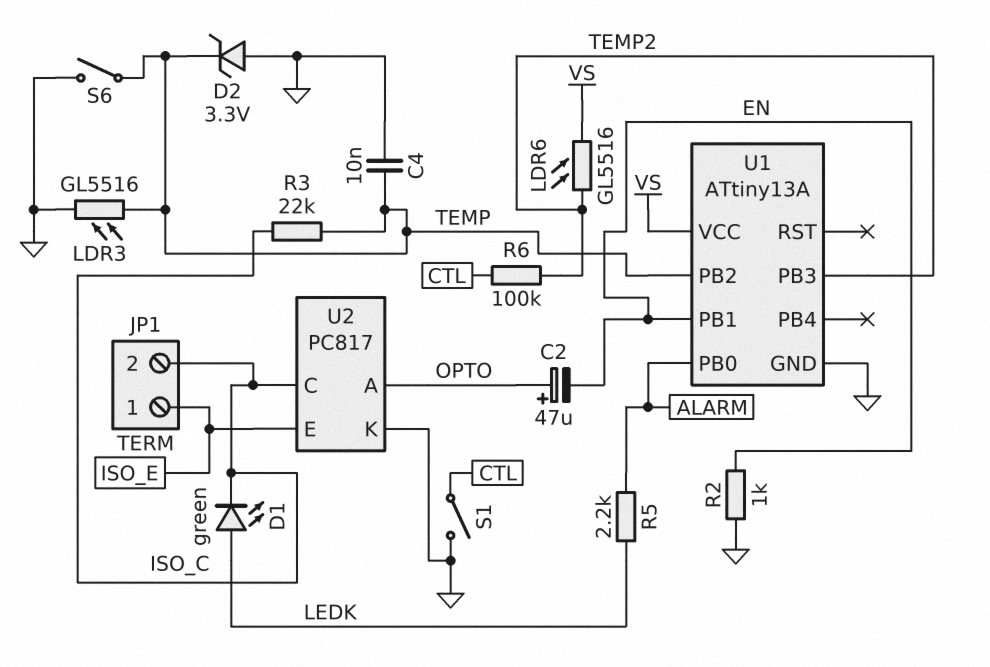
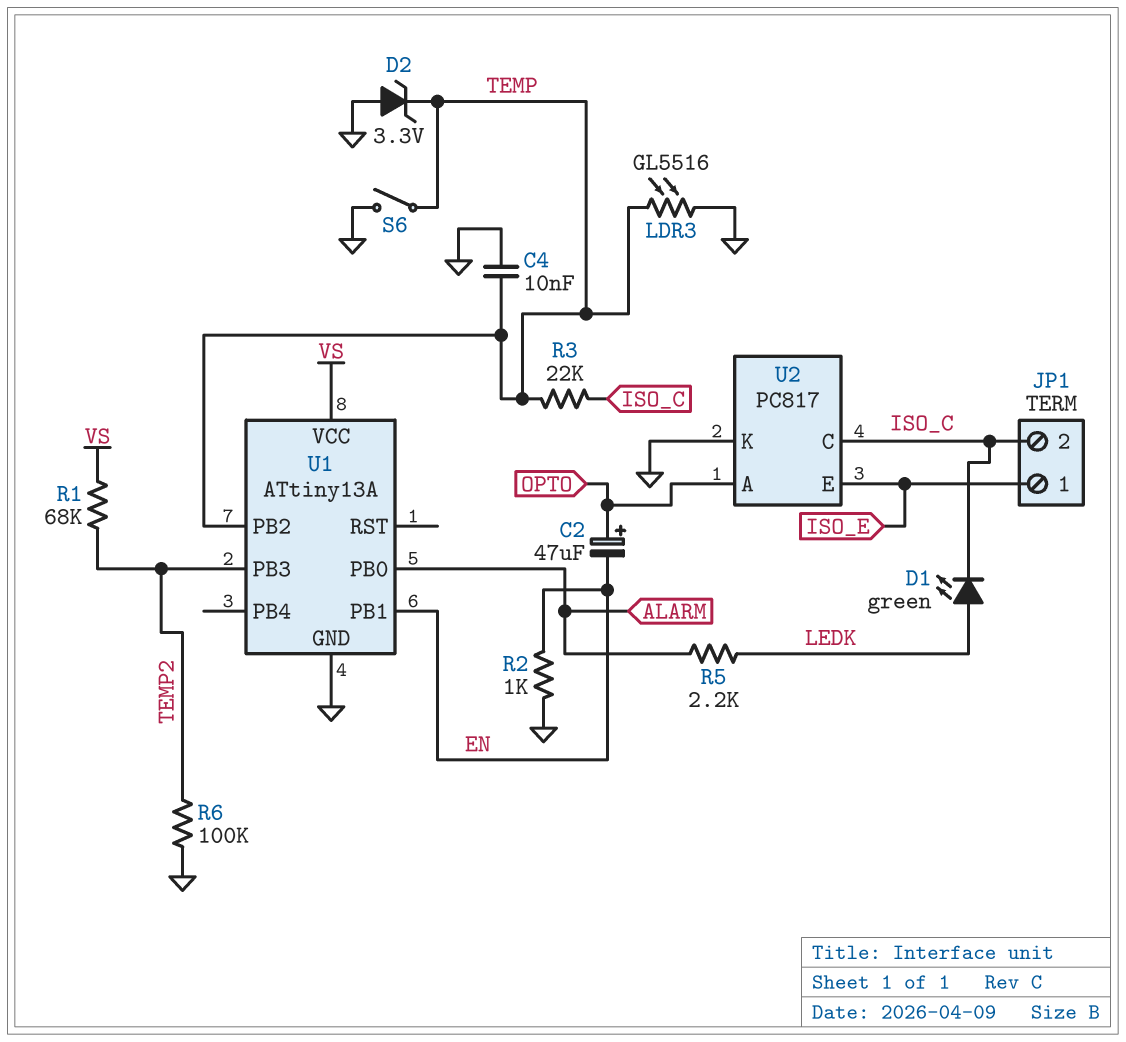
LDR6: GL5516 (TEMP2, VS) -> none
R1: none -> 68k (TEMP2, VS)
R6: 100k (CTL, TEMP2) -> 100k (GND, TEMP2)
S1: switch (CTL, GND) -> none

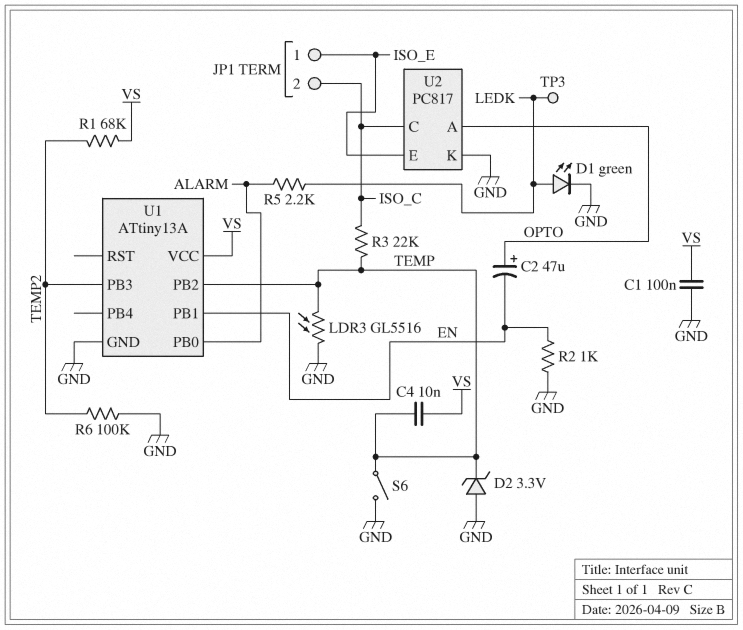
C1: none -> 100nF (GND, VS)
C4: 10nF (GND, TEMP) -> 10nF (TEMP, VS)
D1: LED green (A LEDK, K ISO_C) -> LED green (A LEDK, K GND)
TP3: none -> test point (LEDK)

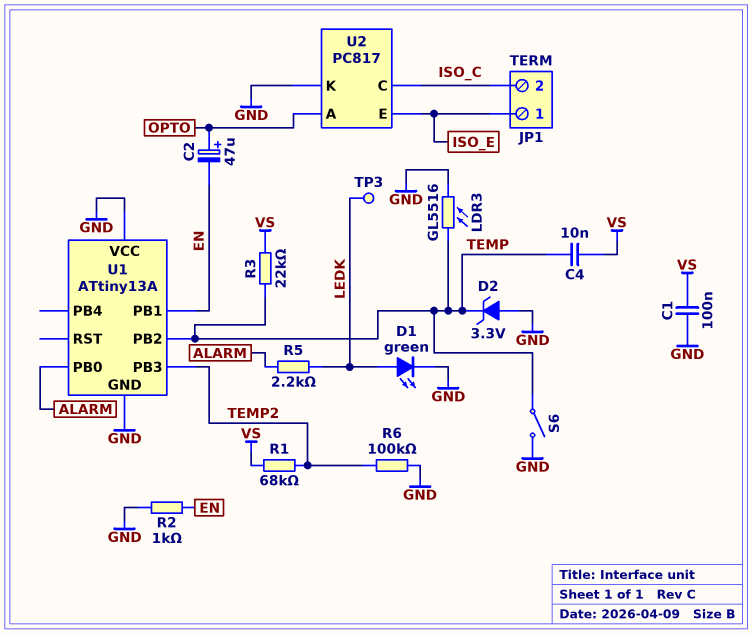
R3: 22k (ISO_C, TEMP) -> 22k (TEMP, VS)
U1 pin VCC: VS -> GND

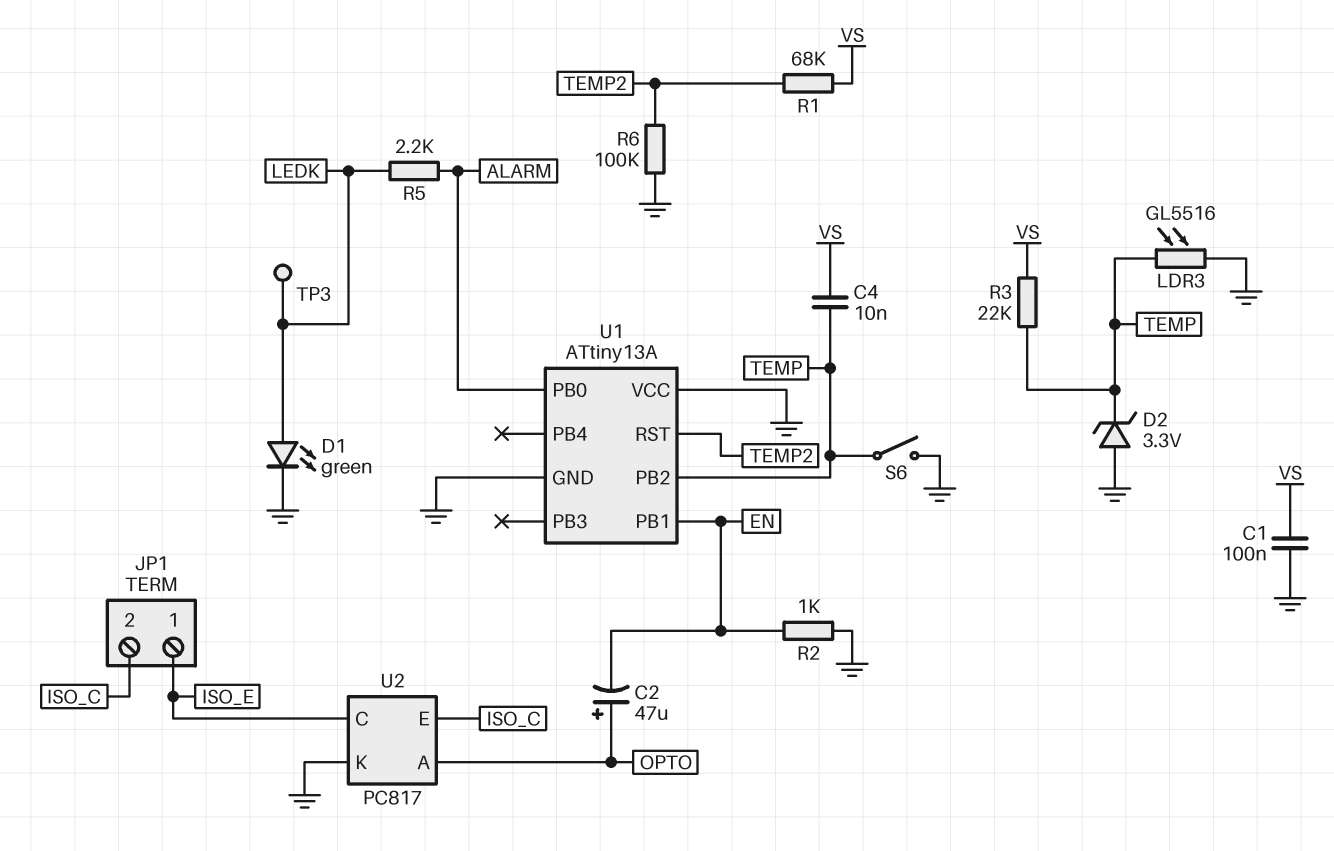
U1 pin PB3: TEMP2 -> none
U1 pin RST: none -> TEMP2
U2 pin C: ISO_C -> ISO_E
U2 pin E: ISO_E -> ISO_C

